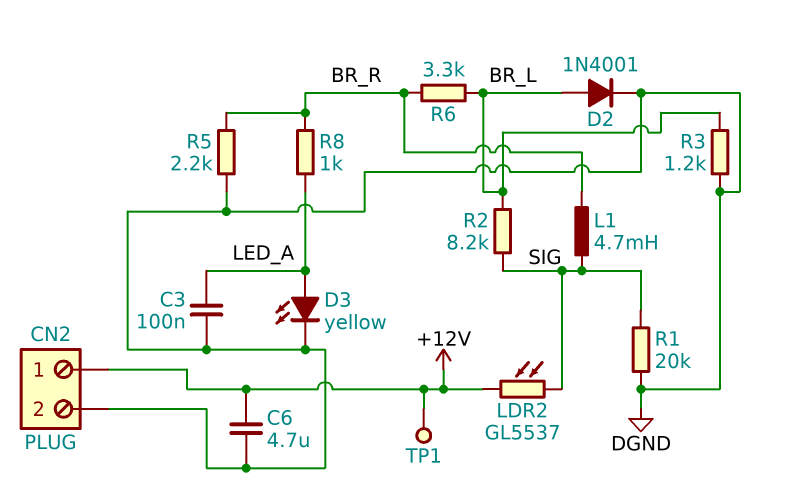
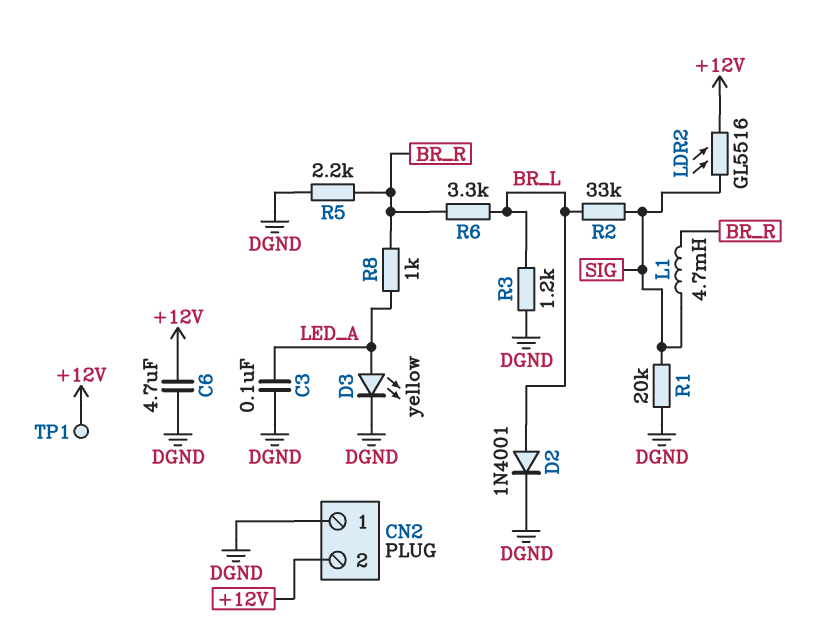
CN2 pin 1: +12V -> DGND
CN2 pin 2: DGND -> +12V
LDR2: GL5537 (+12V, SIG) -> GL5516 (+12V, SIG)
R2: 8.2k (BR_L, SIG) -> 33k (BR_L, SIG)

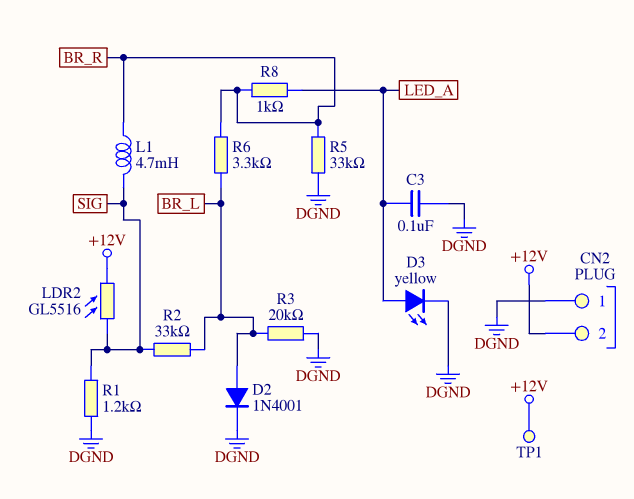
C6: 4.7uF (+12V, DGND) -> none
R1: 20k (DGND, SIG) -> 1.2k (DGND, SIG)
R3: 1.2k (BR_L, DGND) -> 20k (BR_L, DGND)
R5: 2.2k (BR_R, DGND) -> 33k (BR_R, DGND)

